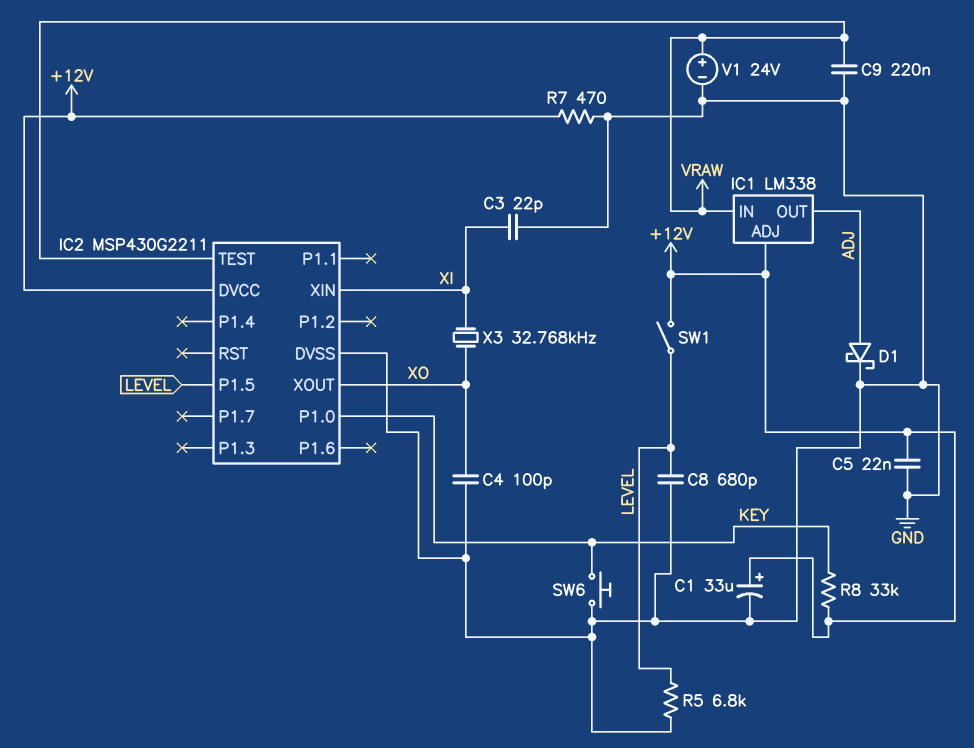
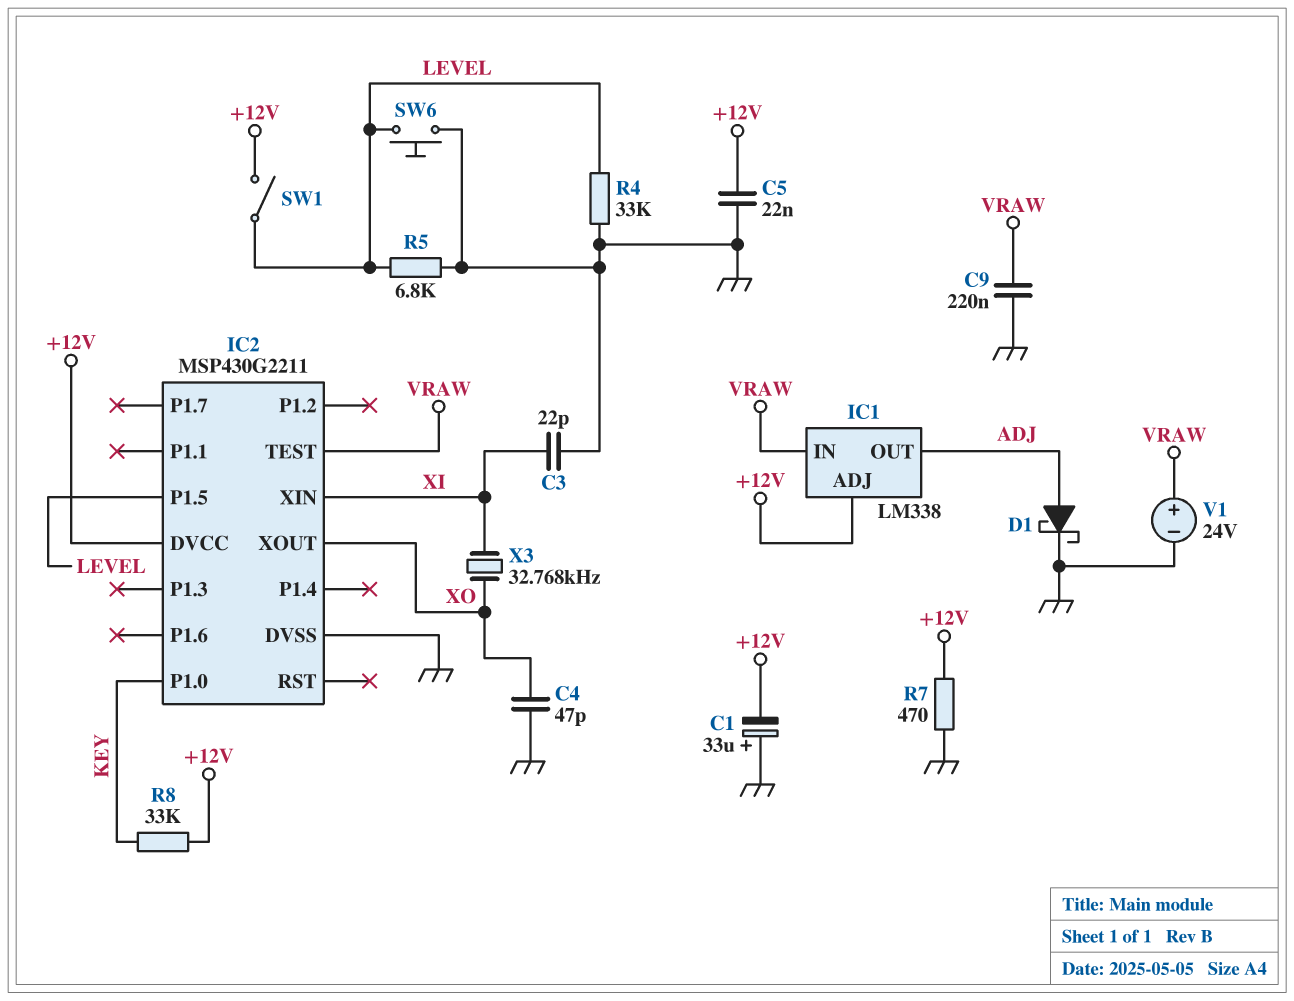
C1: 33uF (plus +12V, minus GND) -> 33uF (plus GND, minus +12V)
C4: 100pF (GND, XO) -> 47pF (GND, XO)
C8: 680pF (GND, LEVEL) -> none
R4: none -> 33k (GND, LEVEL)
SW6: button (GND, KEY) -> button (GND, LEVEL)

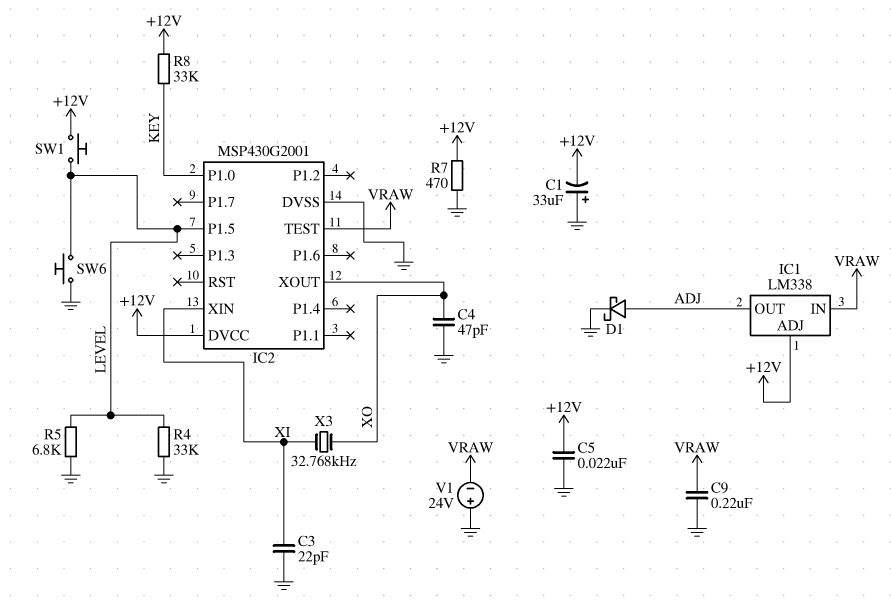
IC2: MSP430G2211 -> MSP430G2001
SW1: switch (+12V, LEVEL) -> button (+12V, LEVEL)
V1: 24V (plus VRAW, minus GND) -> 24V (plus GND, minus VRAW)

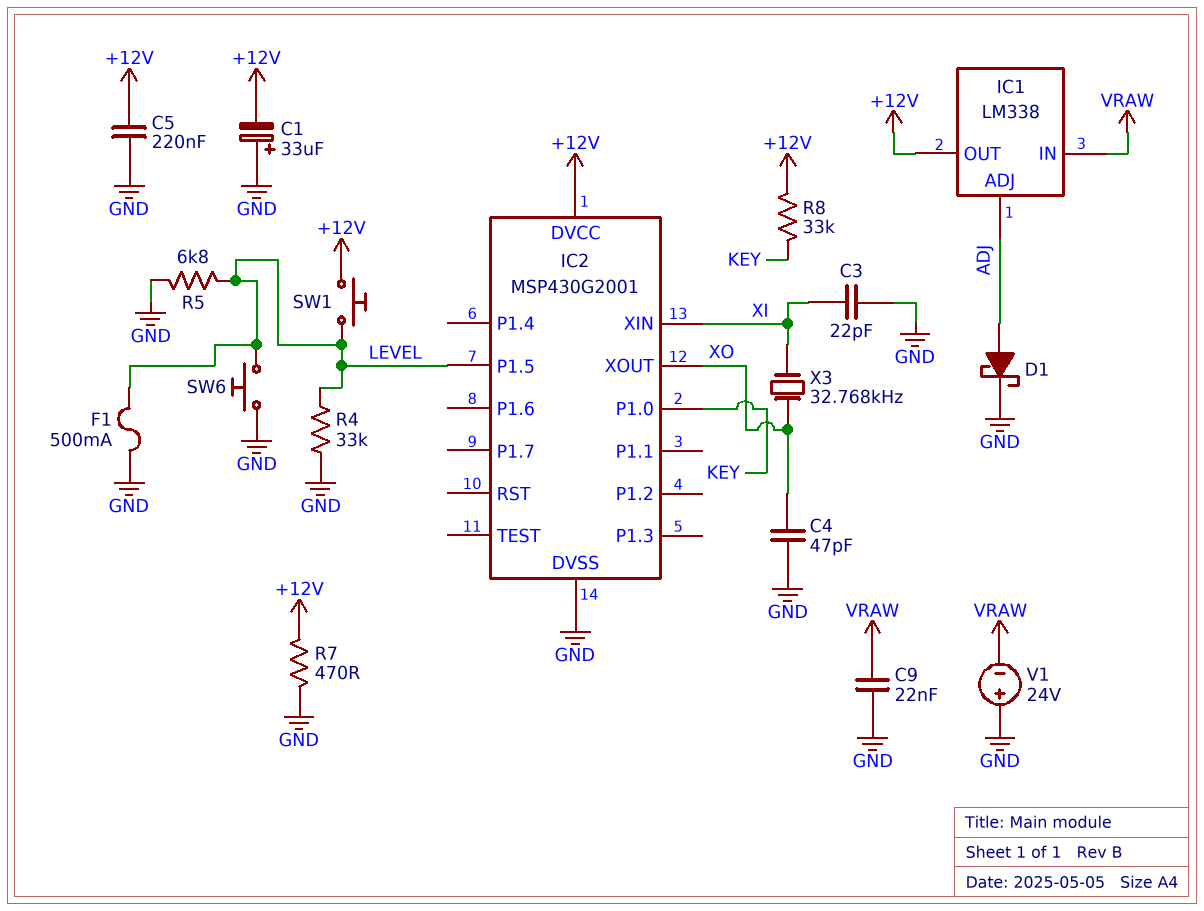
C5: 22nF (+12V, GND) -> 220nF (+12V, GND)
C9: 220nF (GND, VRAW) -> 22nF (GND, VRAW)
F1: none -> 500mA (GND, LEVEL)
IC1 pin ADJ: +12V -> ADJ
IC1 pin OUT: ADJ -> +12V
IC2 pin TEST: VRAW -> none

